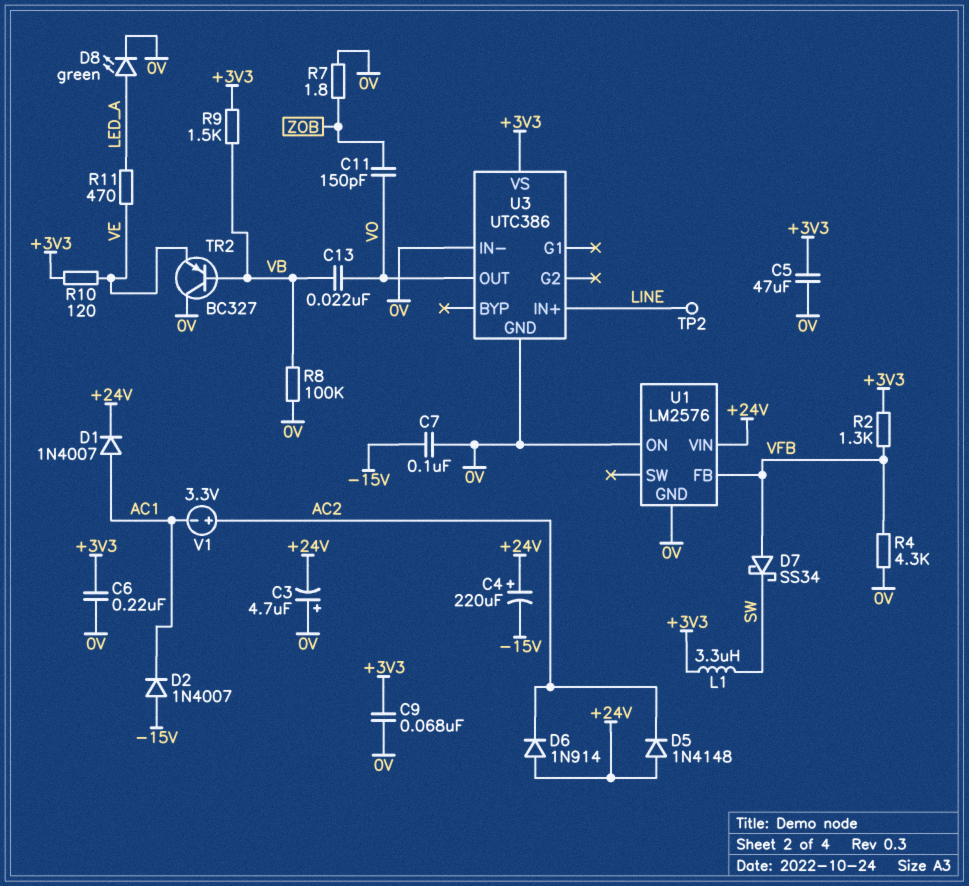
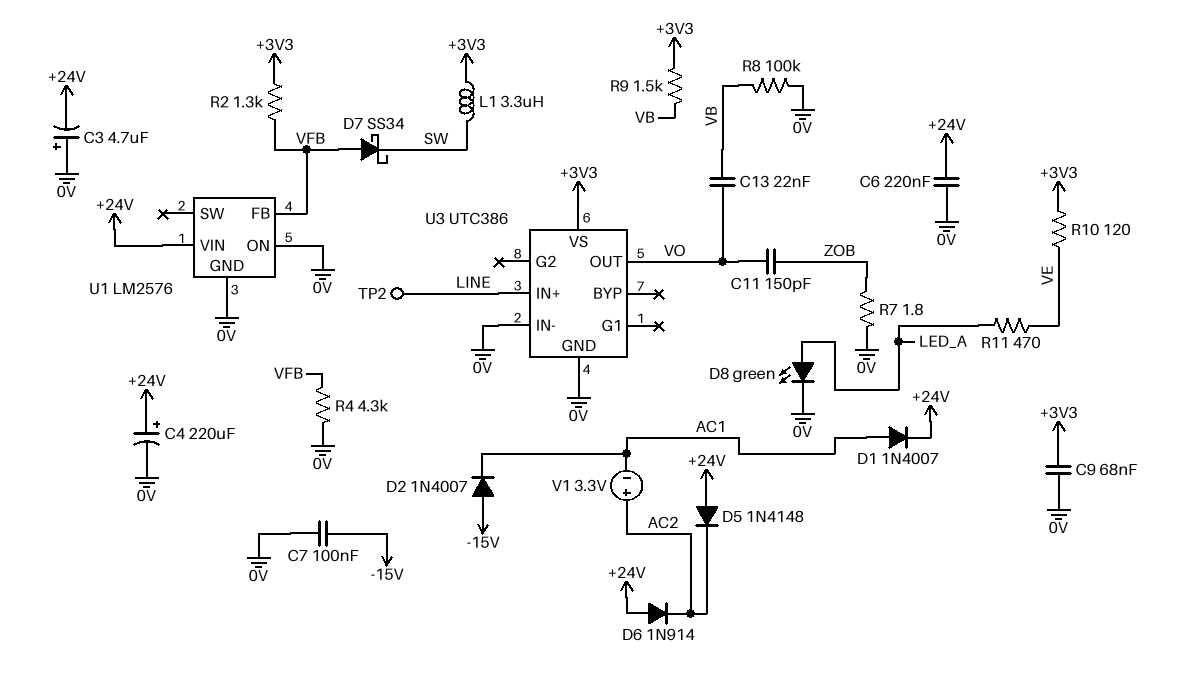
C4: 220uF (plus +24V, minus -15V) -> 220uF (plus +24V, minus 0V)
C5: 47uF (+3V3, 0V) -> none
C6: 220nF (+3V3, 0V) -> 220nF (+24V, 0V)
TR2: PNP BC327 (B VB, C 0V, E VE) -> none

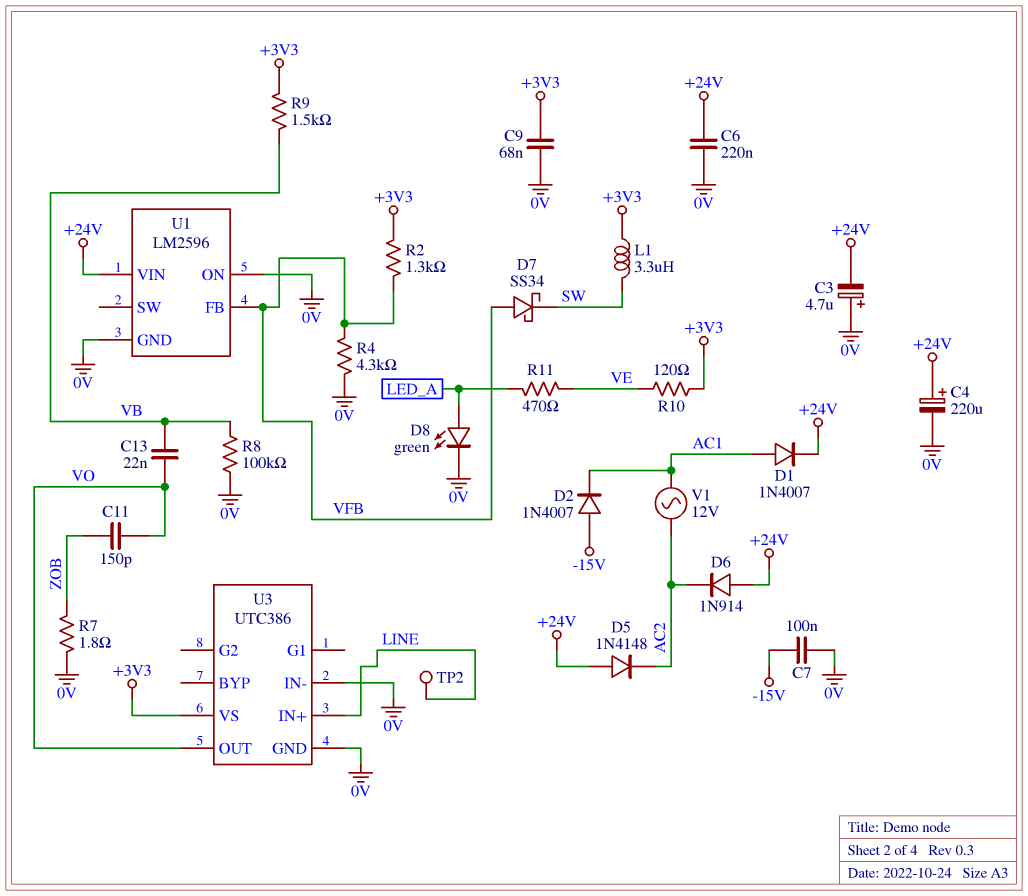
U1: LM2576 -> LM2596
V1: 3.3V (plus AC2, minus AC1) -> AC 12V (AC1, AC2)

